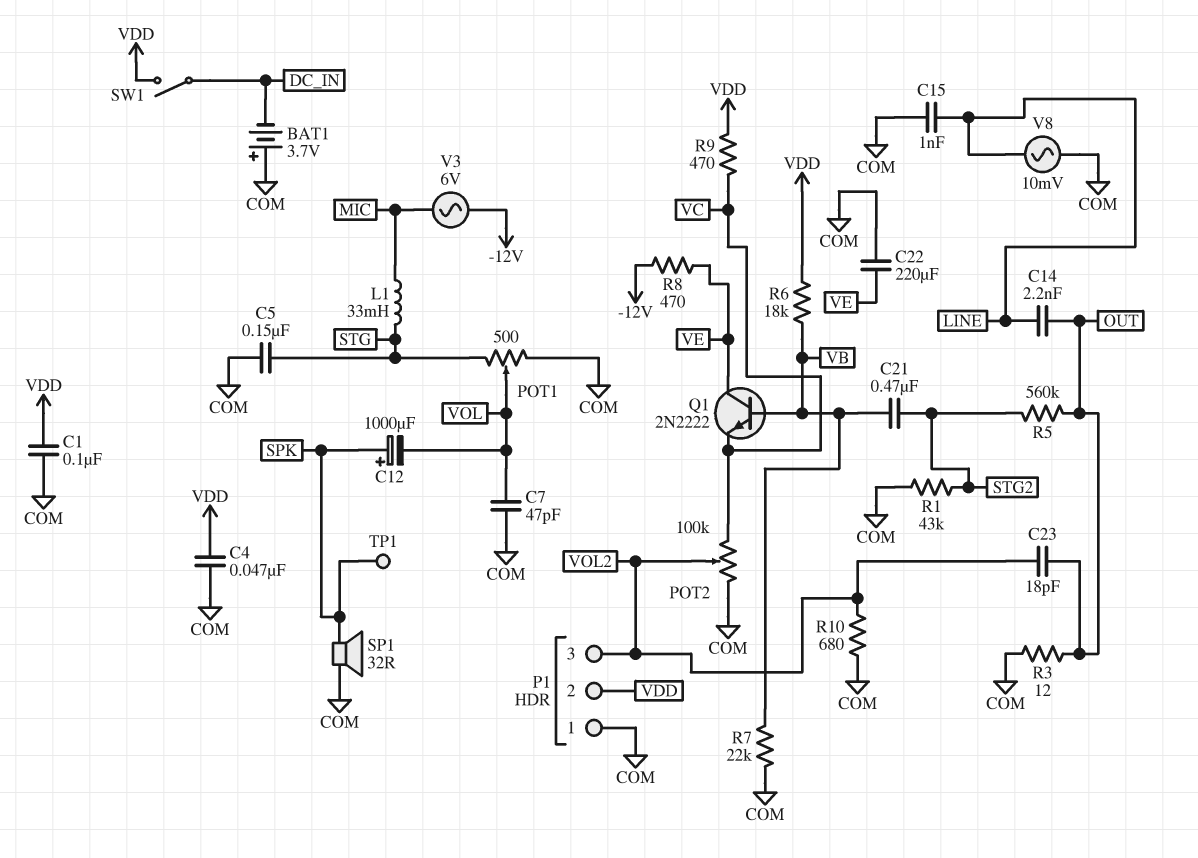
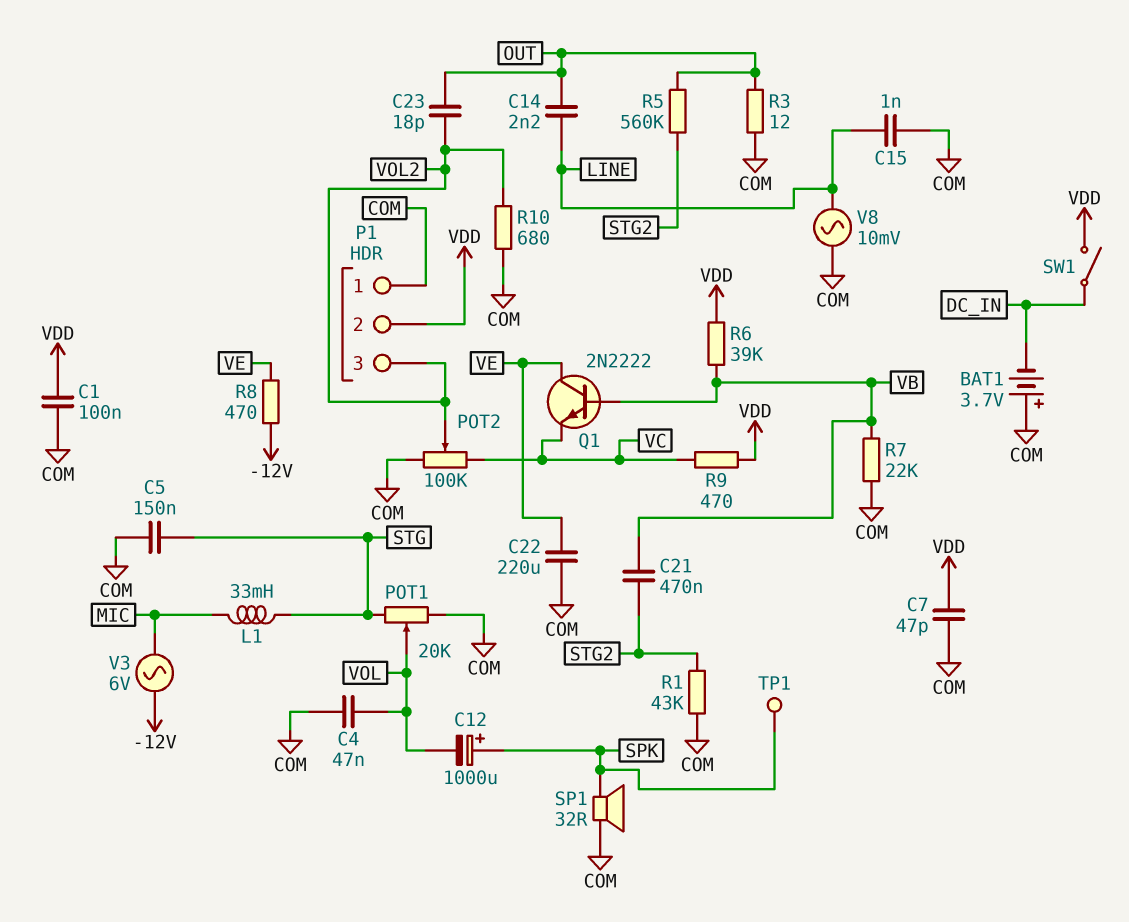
C4: 47nF (COM, VDD) -> 47nF (COM, VOL)
C7: 47pF (COM, VOL) -> 47pF (COM, VDD)
POT1: 500 (COM, STG, wiper VOL) -> 20k (COM, STG, wiper VOL)
R6: 18k (VB, VDD) -> 39k (VB, VDD)

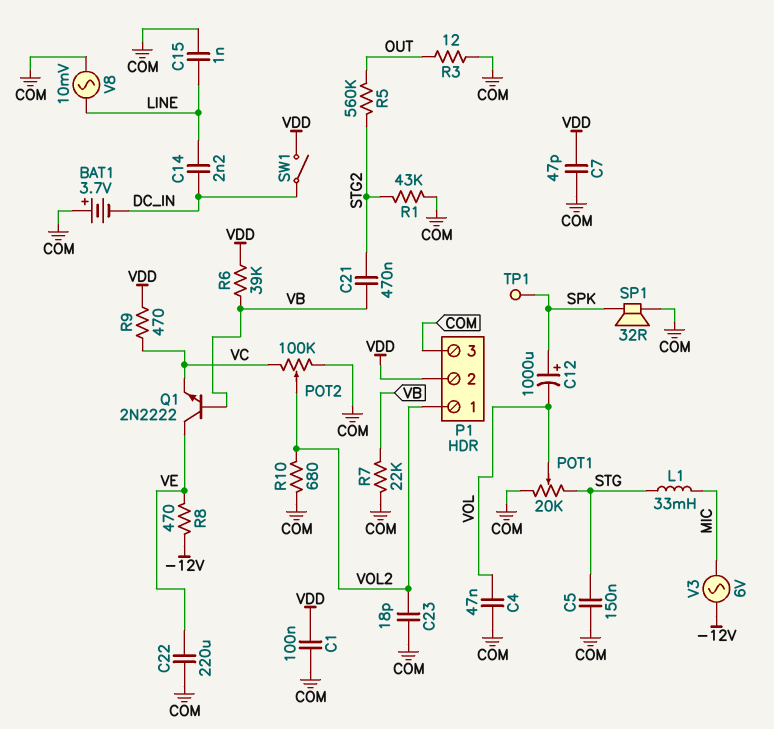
C14: 2.2nF (LINE, OUT) -> 2.2nF (DC_IN, LINE)
C23: 18pF (OUT, VOL2) -> 18pF (COM, VOL2)
P1 pin 1: COM -> VOL2
P1 pin 3: VOL2 -> COM

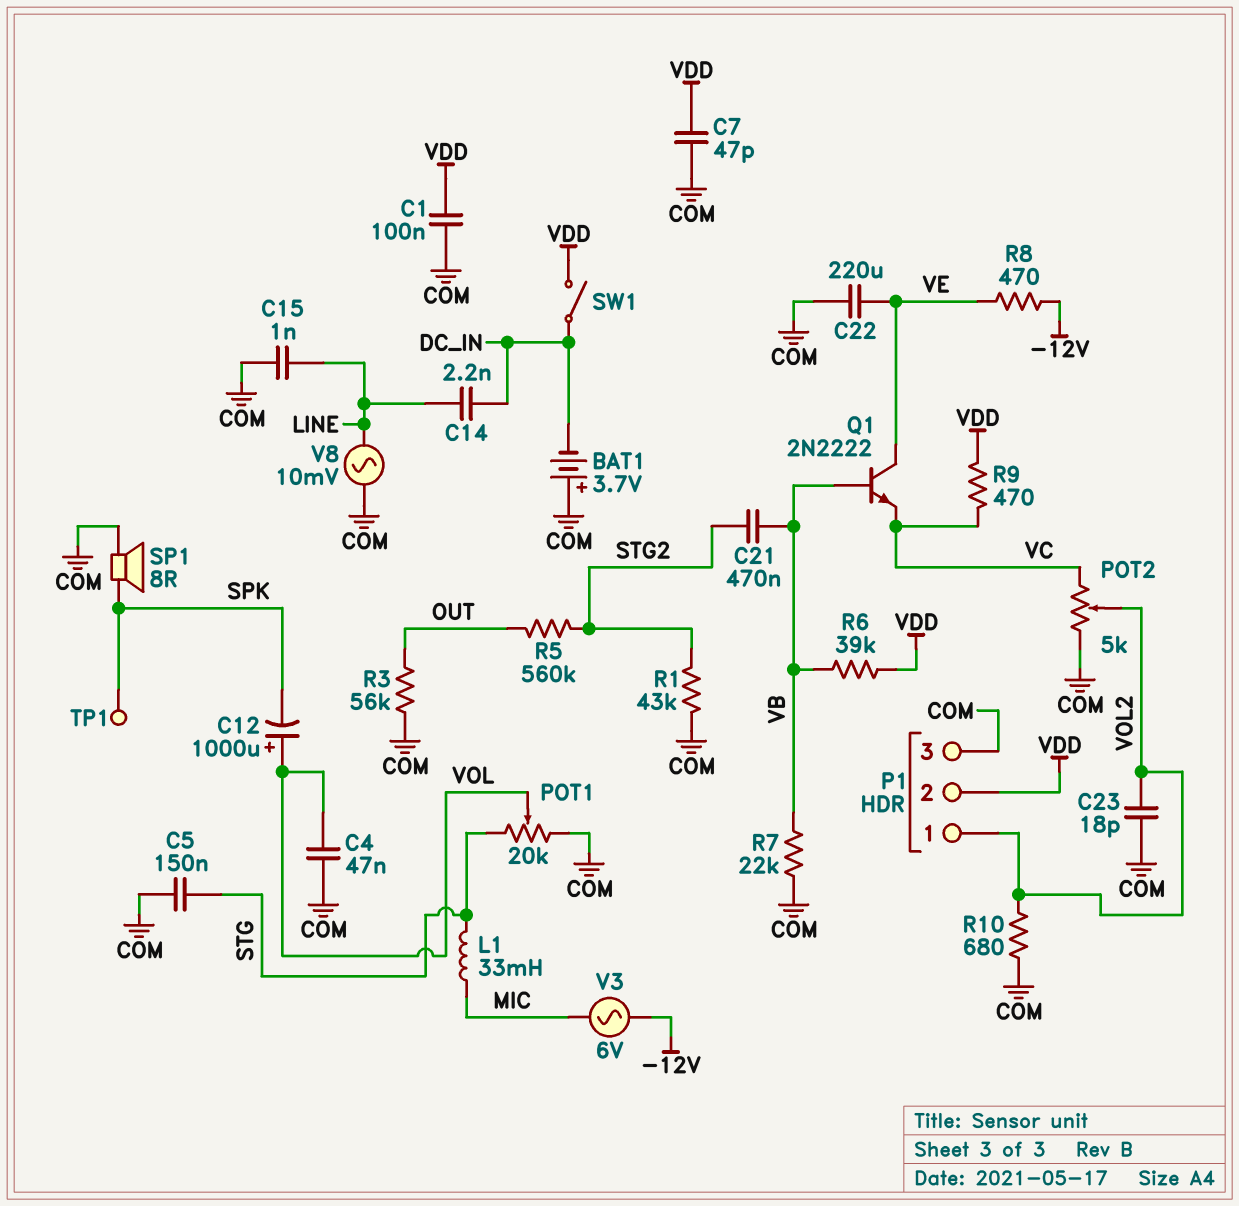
C12: 1000uF (plus SPK, minus VOL) -> 1000uF (plus VOL, minus SPK)
POT2: 100k (COM, VC, wiper VOL2) -> 5k (COM, VC, wiper VOL2)
R3: 12 (COM, OUT) -> 56k (COM, OUT)
SP1: speaker 32R (COM, SPK) -> speaker 8R (COM, SPK)

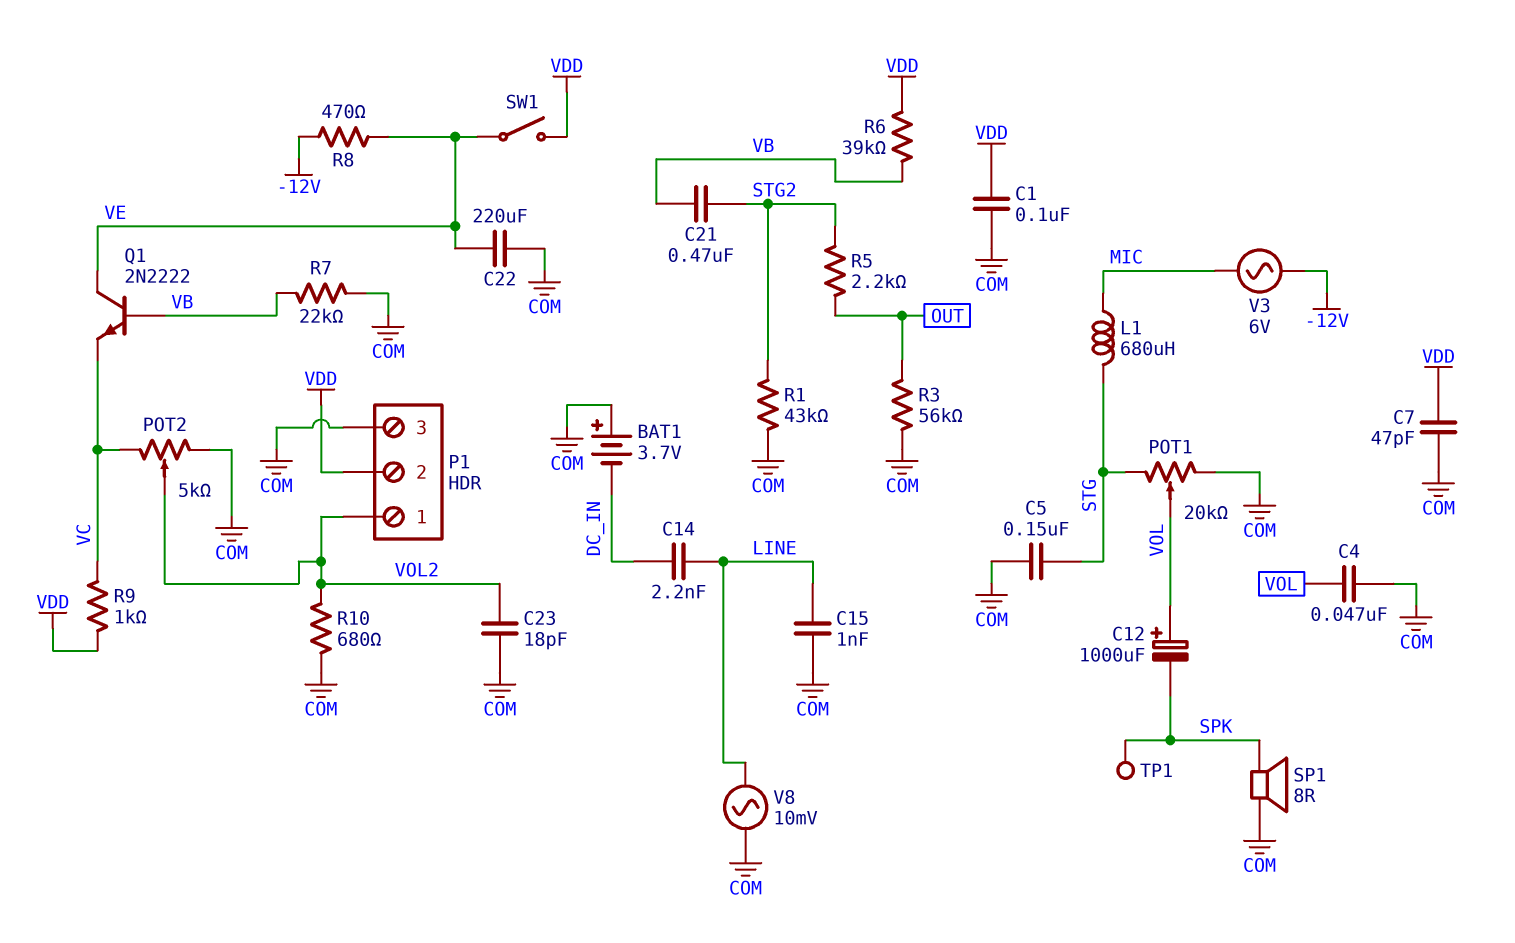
L1: 33mH (MIC, STG) -> 680uH (MIC, STG)
R5: 560k (OUT, STG2) -> 2.2k (OUT, STG2)
R9: 470 (VC, VDD) -> 1k (VC, VDD)
SW1: switch (DC_IN, VDD) -> switch (VDD, VE)

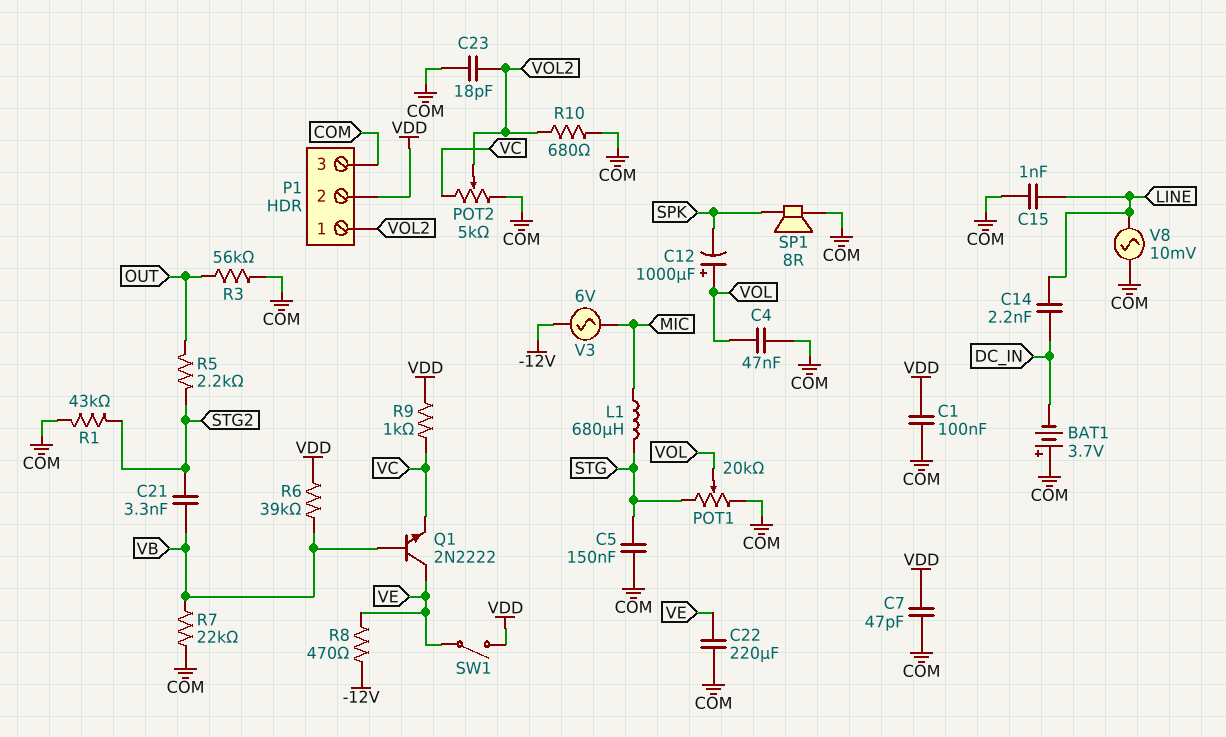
C21: 470nF (STG2, VB) -> 3.3nF (STG2, VB)
TP1: test point (SPK) -> none

